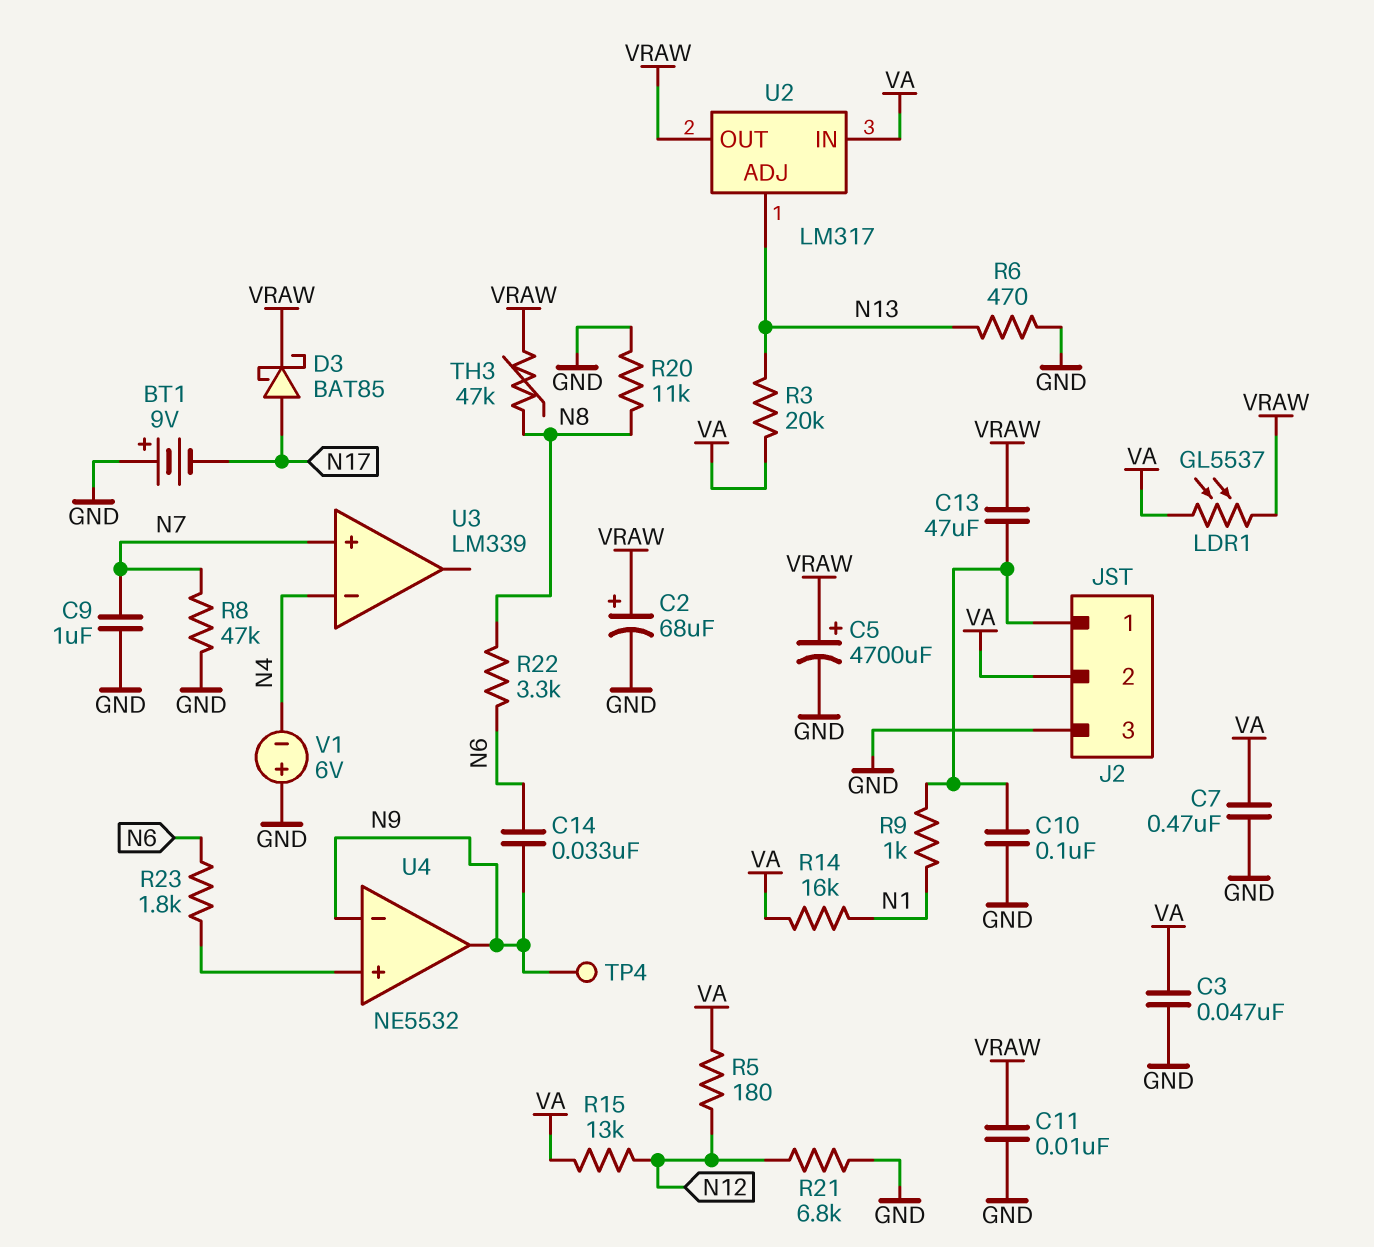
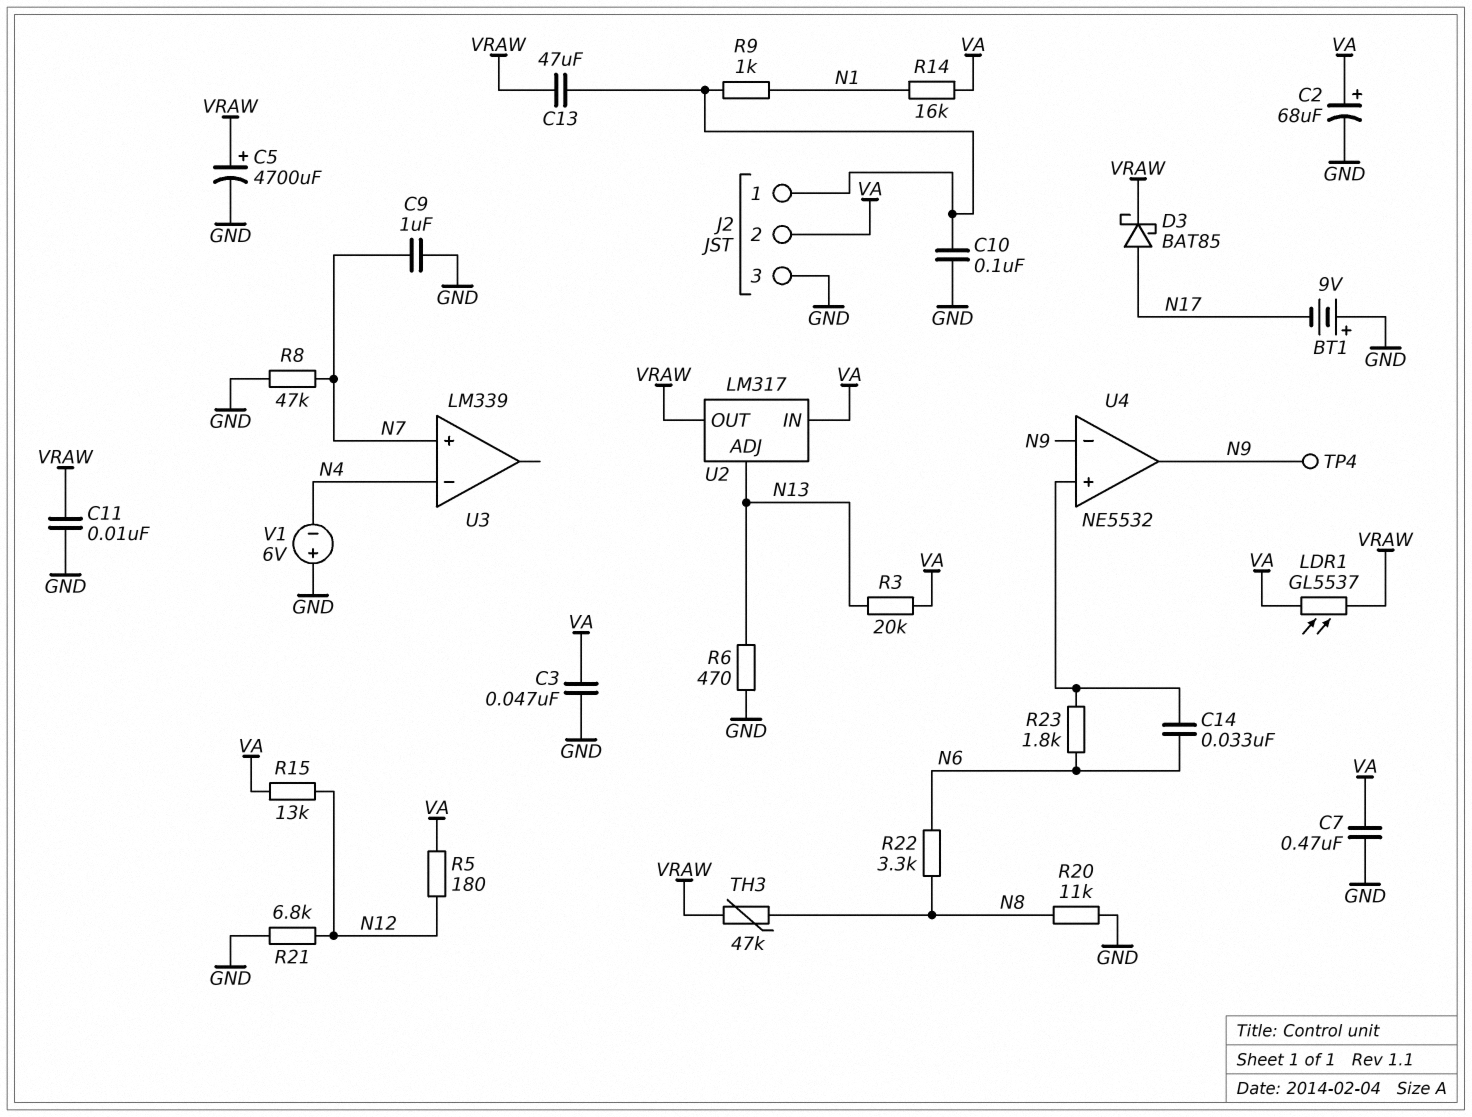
C2: 68uF (plus VRAW, minus GND) -> 68uF (plus VA, minus GND)
C14: 33nF (N6, N9) -> 33nF (N6, U4/in+)

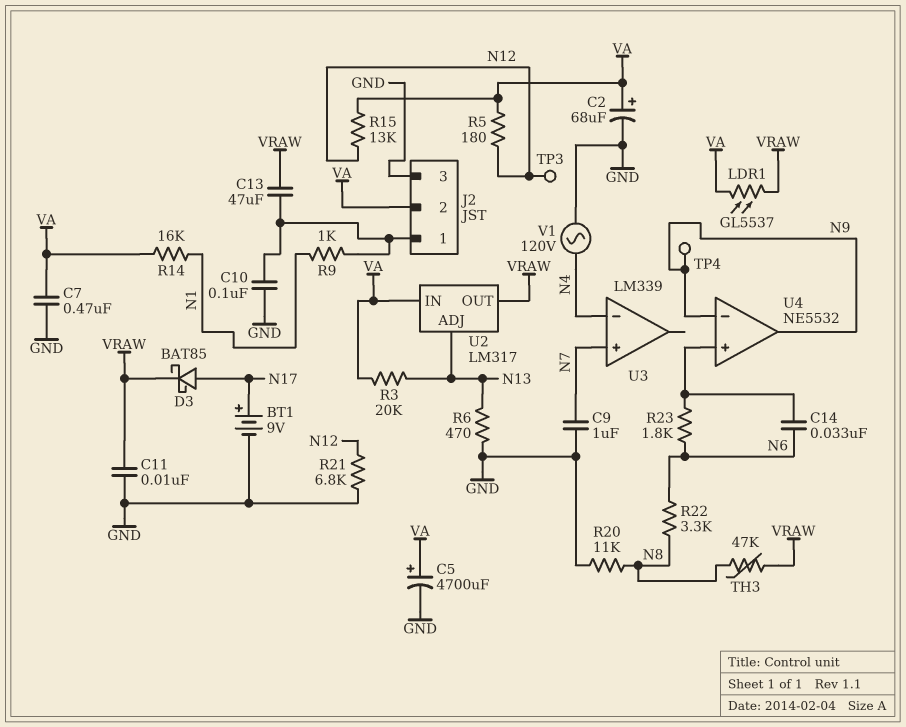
BT1: 9V (plus GND, minus N17) -> 9V (plus N17, minus GND)
C3: 47nF (GND, VA) -> none
C5: 4700uF (plus VRAW, minus GND) -> 4700uF (plus VA, minus GND)
R8: 47k (GND, N7) -> none
TP3: none -> test point (N12)
V1: 6V (plus GND, minus N4) -> AC 120V (GND, N4)

